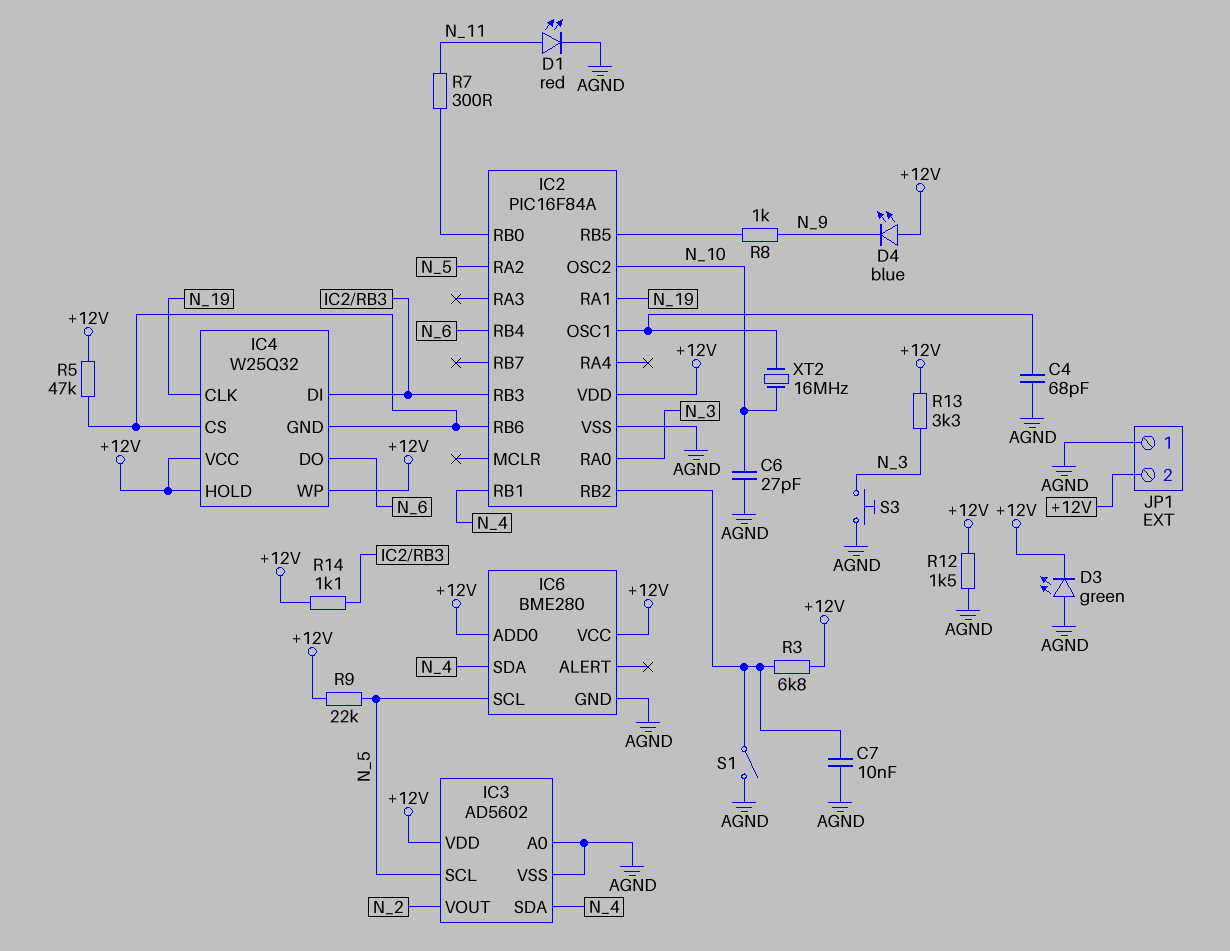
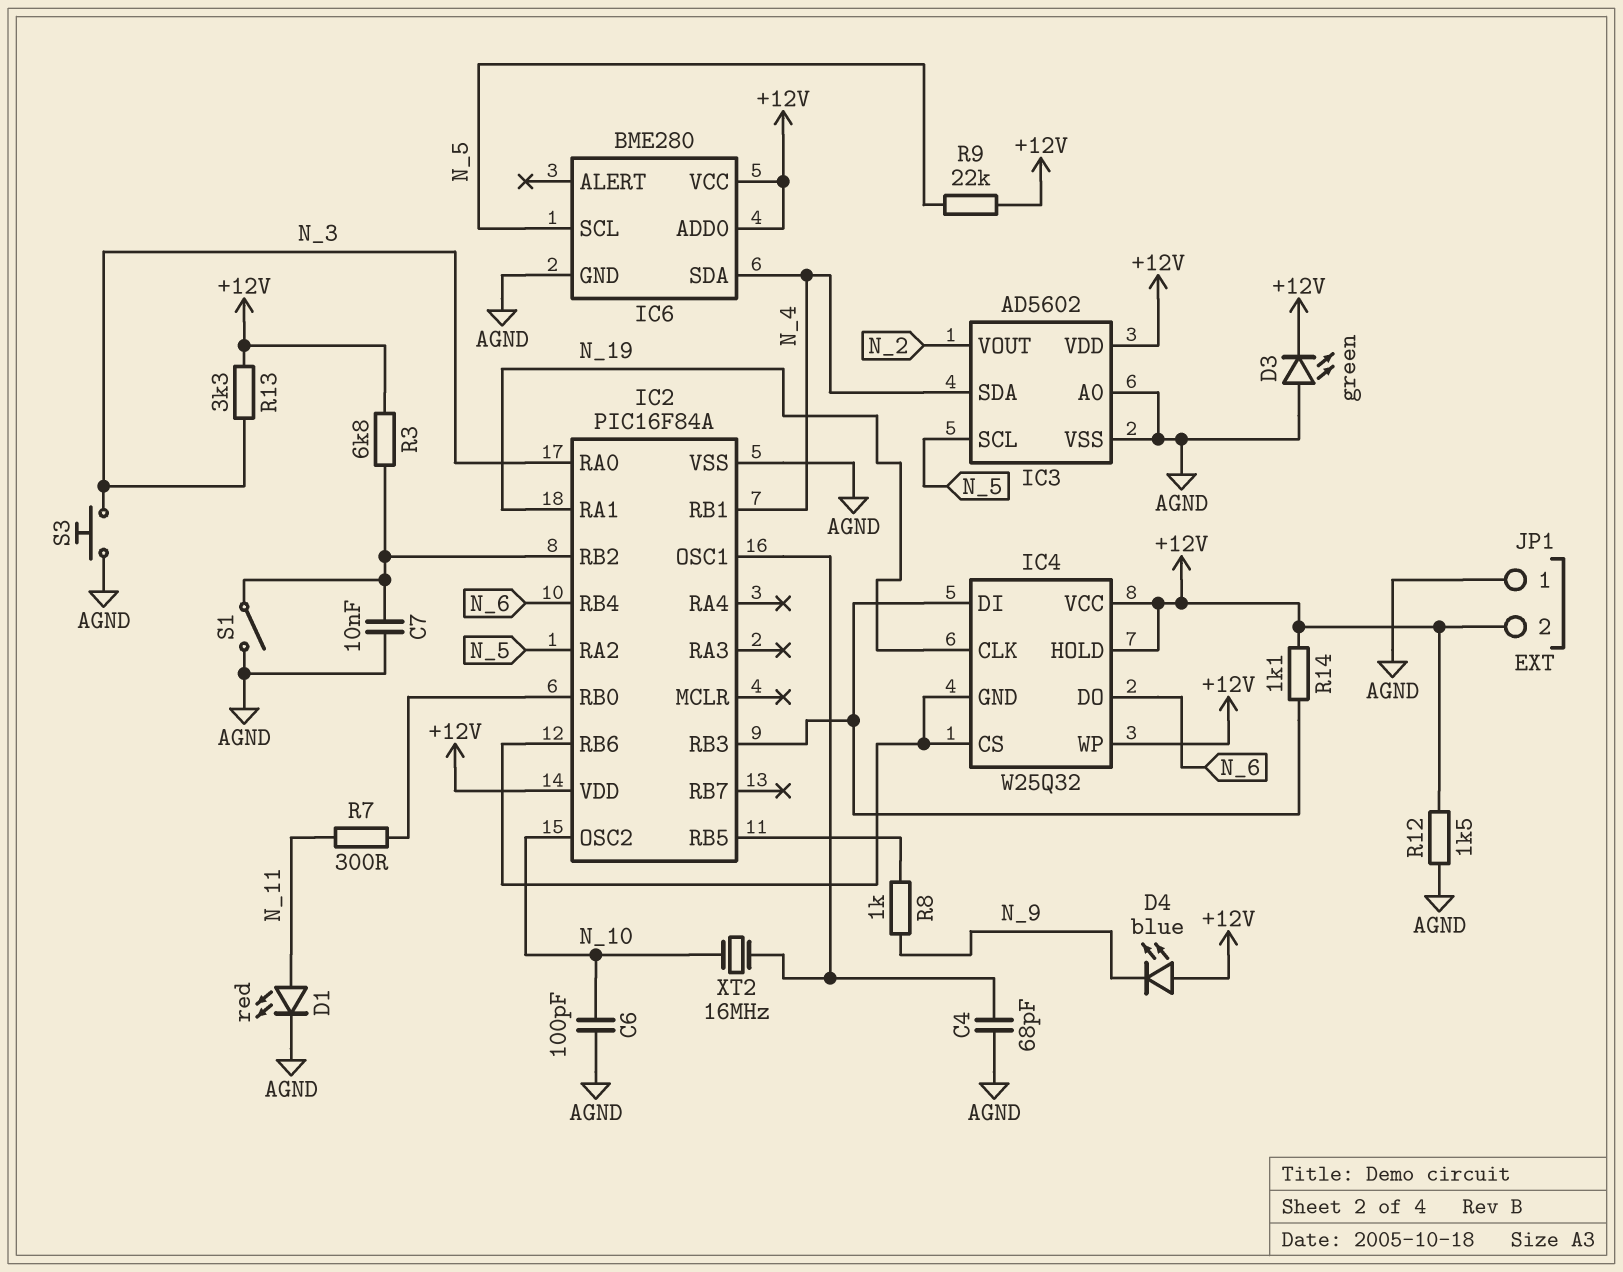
C6: 27pF (AGND, N_10) -> 100pF (AGND, N_10)
R5: 47k (+12V, IC2/RB6) -> none

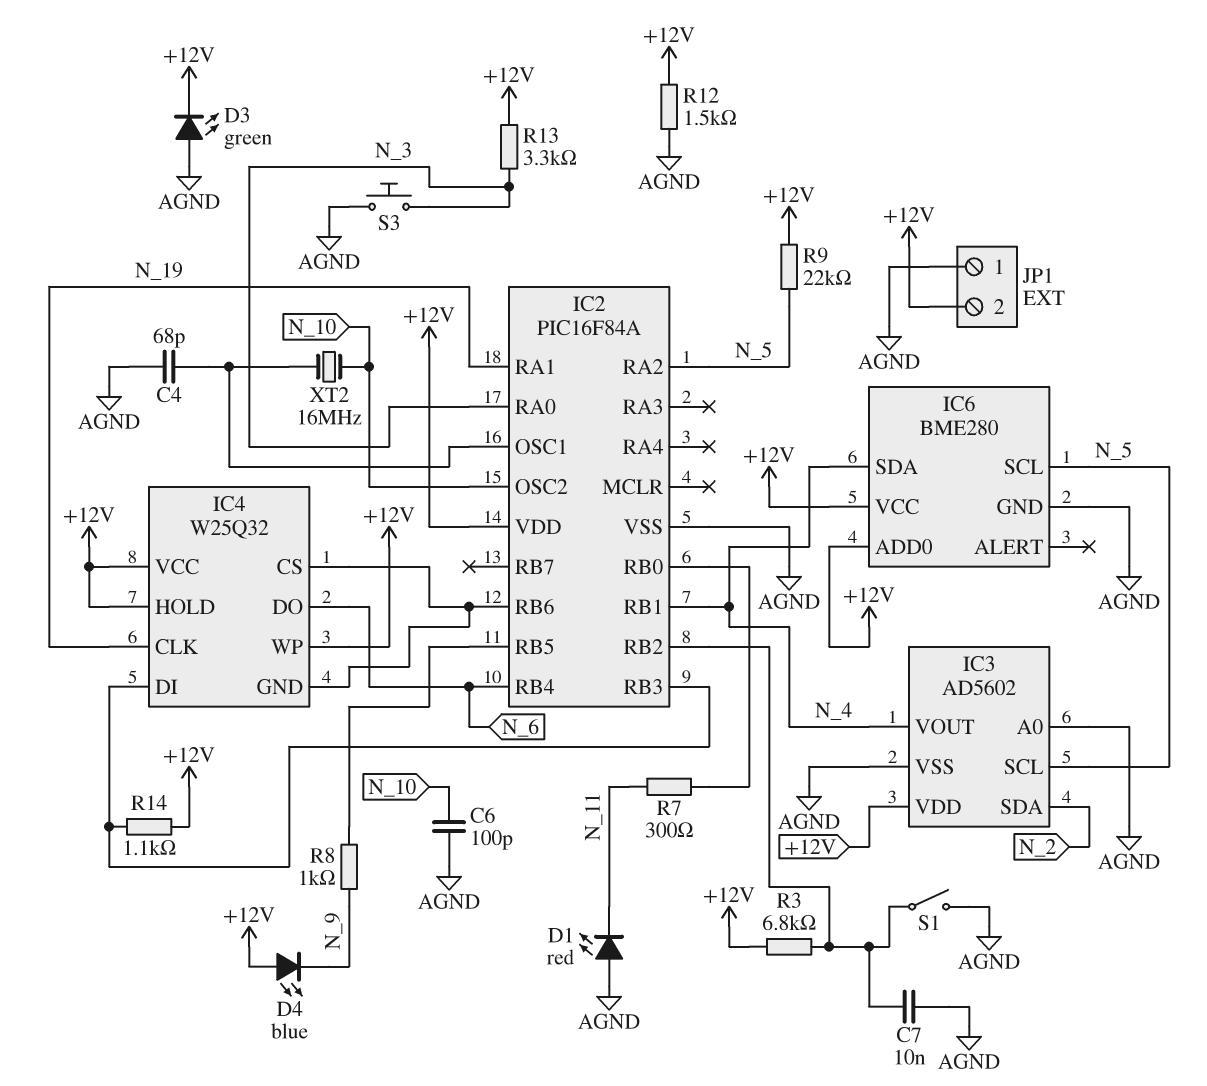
D1: LED red (A N_11, K AGND) -> LED red (A AGND, K N_11)
IC3 pin SDA: N_4 -> N_2
IC3 pin VOUT: N_2 -> N_4

